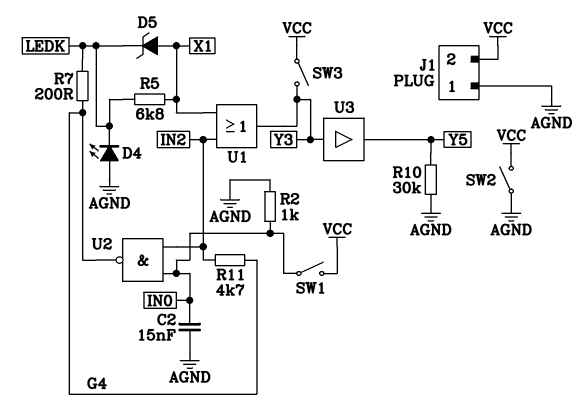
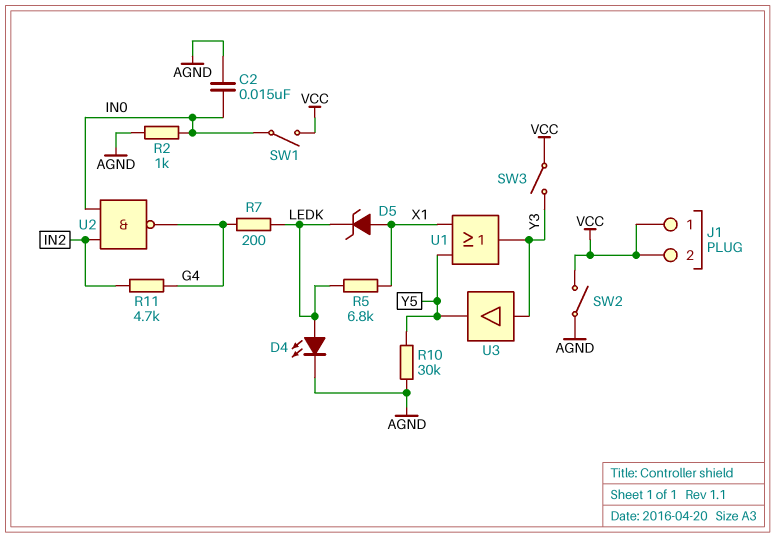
D4: LED (A AGND, K LEDK) -> LED (A LEDK, K AGND)
J1 pin 1: AGND -> VCC
U1: OR (in IN2, in X1, out Y3) -> OR (in X1, in Y5, out Y3)

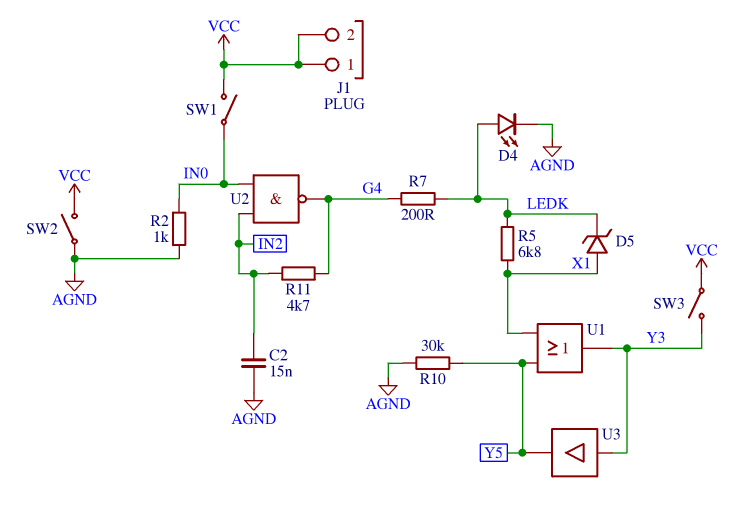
C2: 15nF (AGND, IN0) -> 15nF (AGND, IN2)

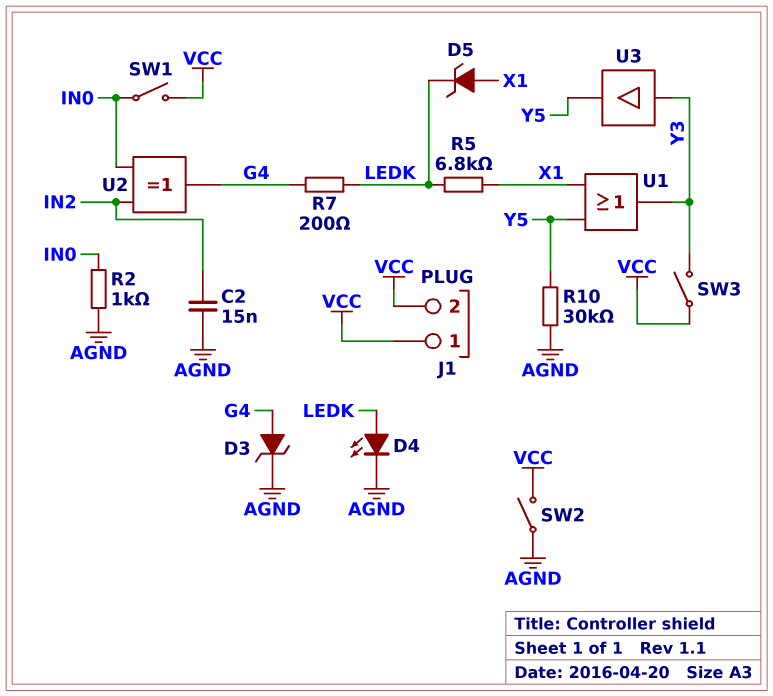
D3: none -> zener (A G4, K AGND)
R11: 4.7k (G4, IN2) -> none
U2: NAND (in IN0, in IN2, out G4) -> XOR (in IN0, in IN2, out G4)

